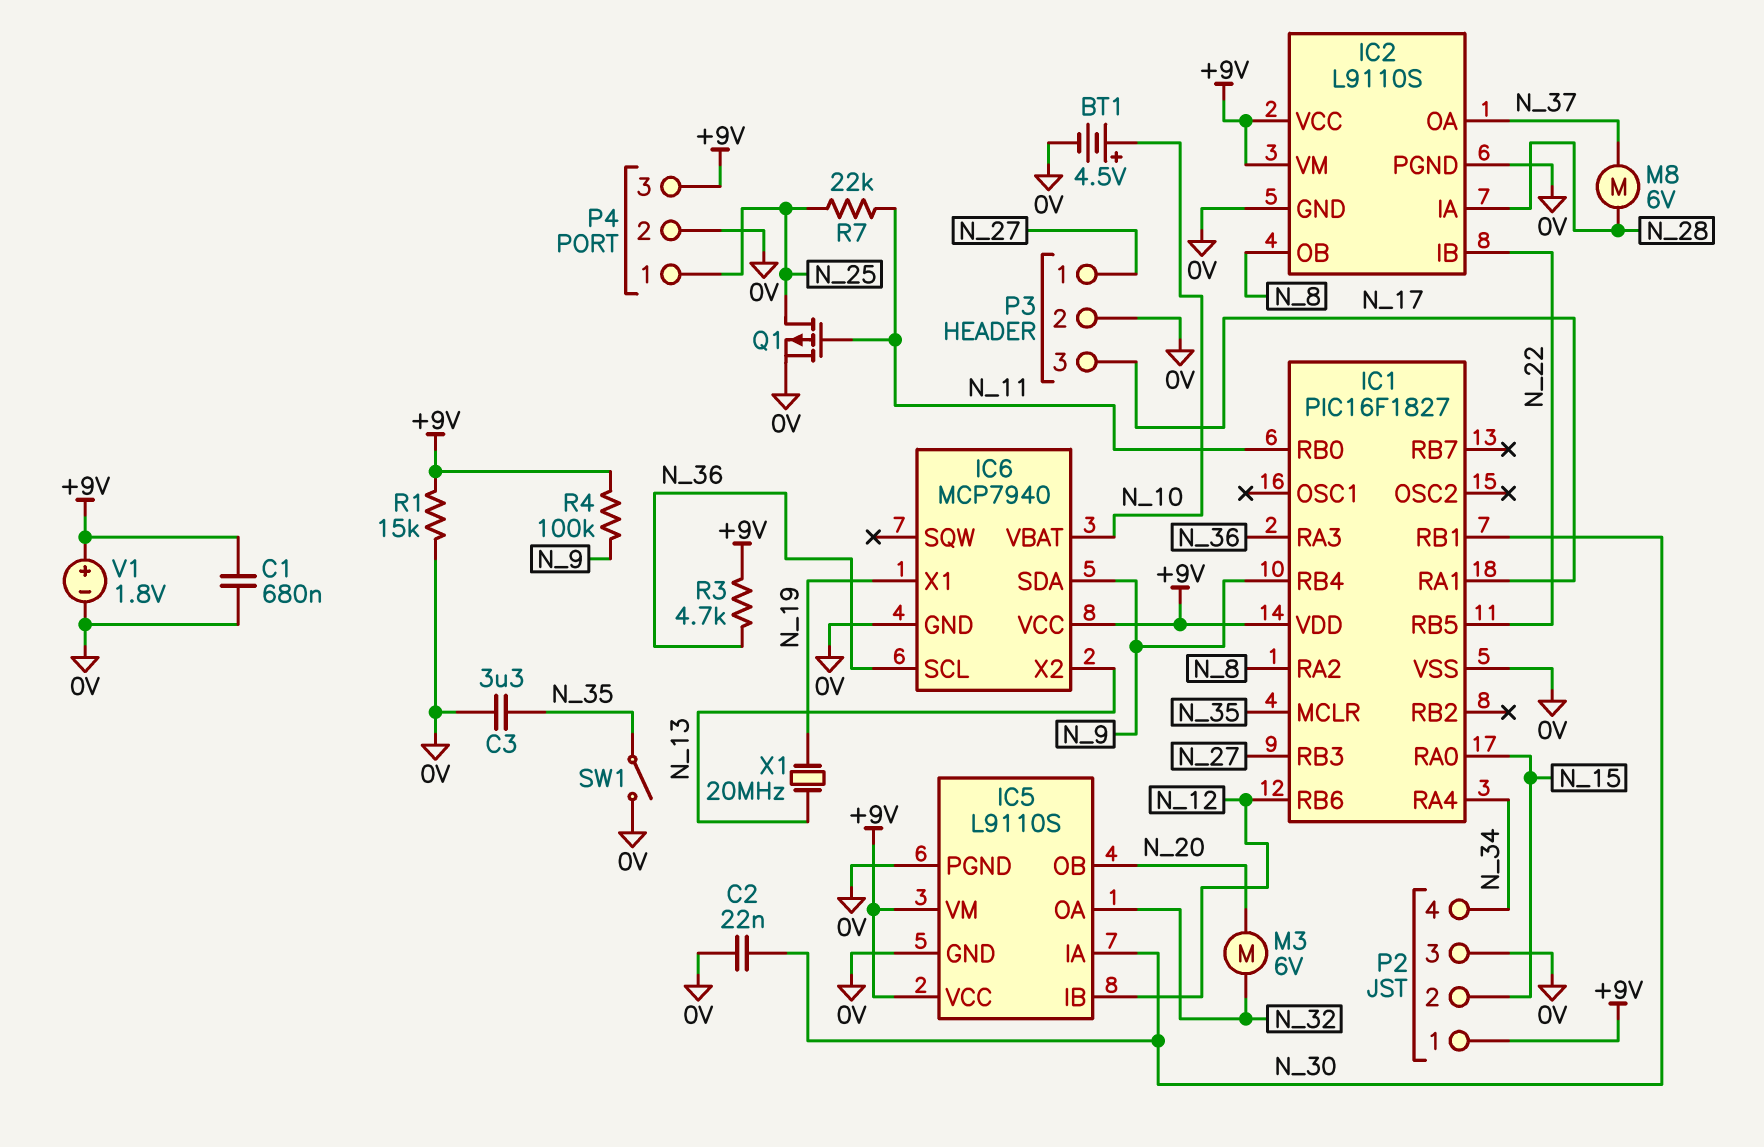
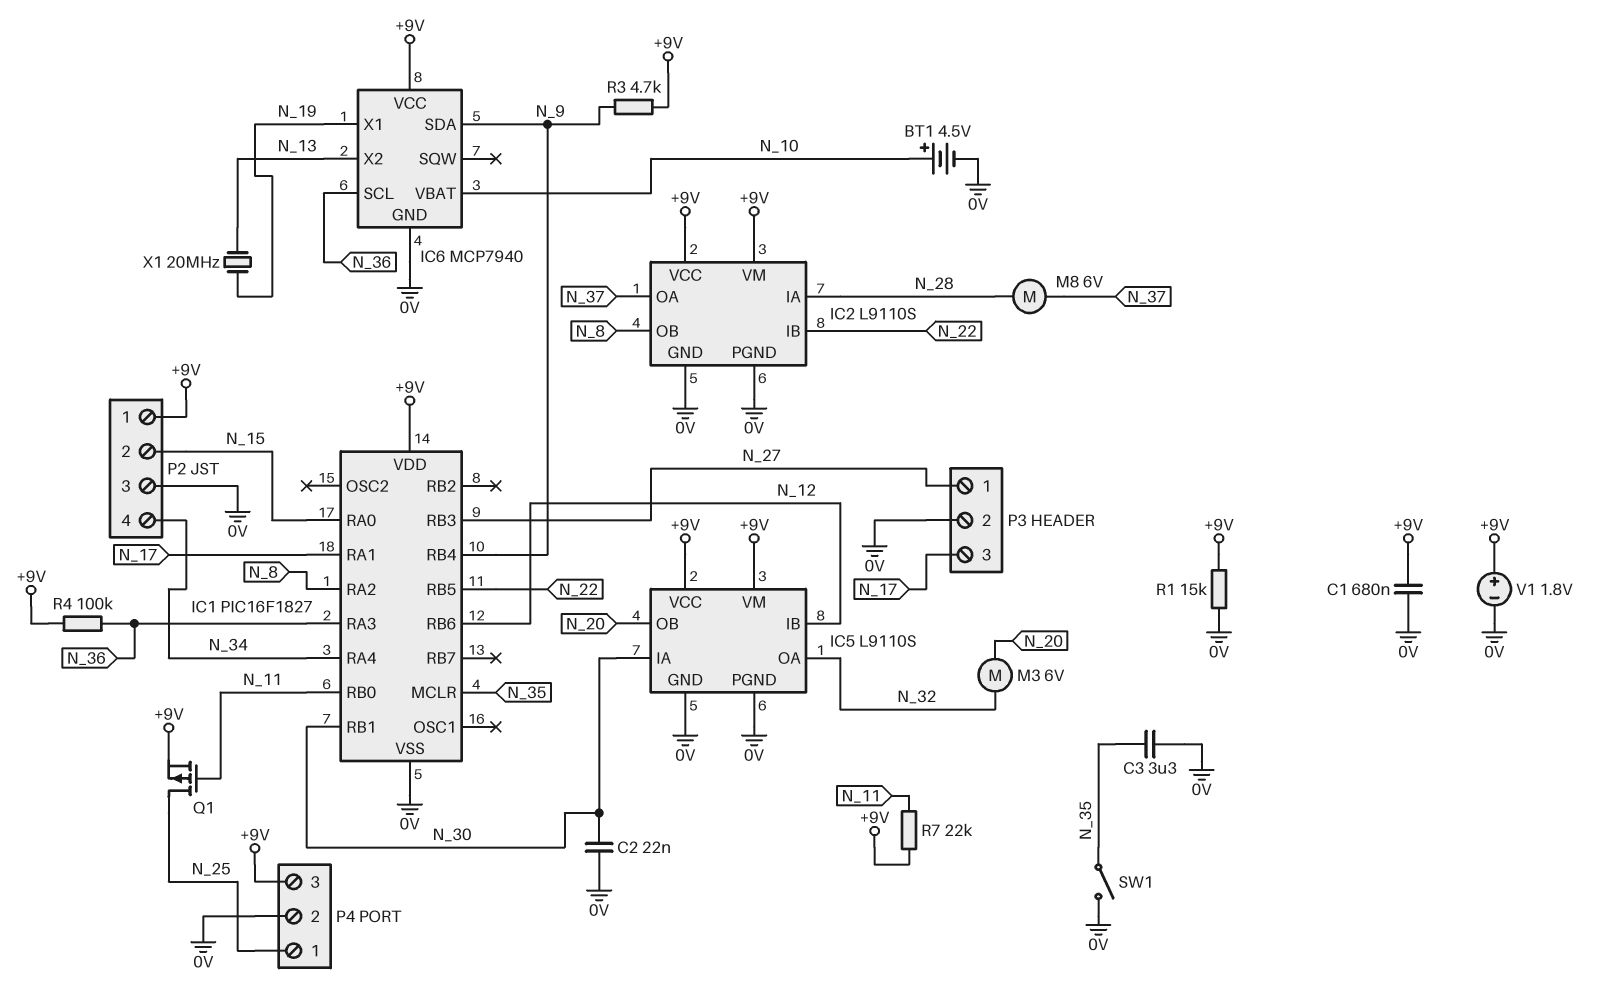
Q1: PMOS (G N_11, D N_25, S 0V) -> PMOS (G N_11, D N_25, S +9V)
R3: 4.7k (+9V, N_36) -> 4.7k (+9V, N_9)
R4: 100k (+9V, N_9) -> 100k (+9V, N_36)
R7: 22k (N_11, N_25) -> 22k (+9V, N_11)

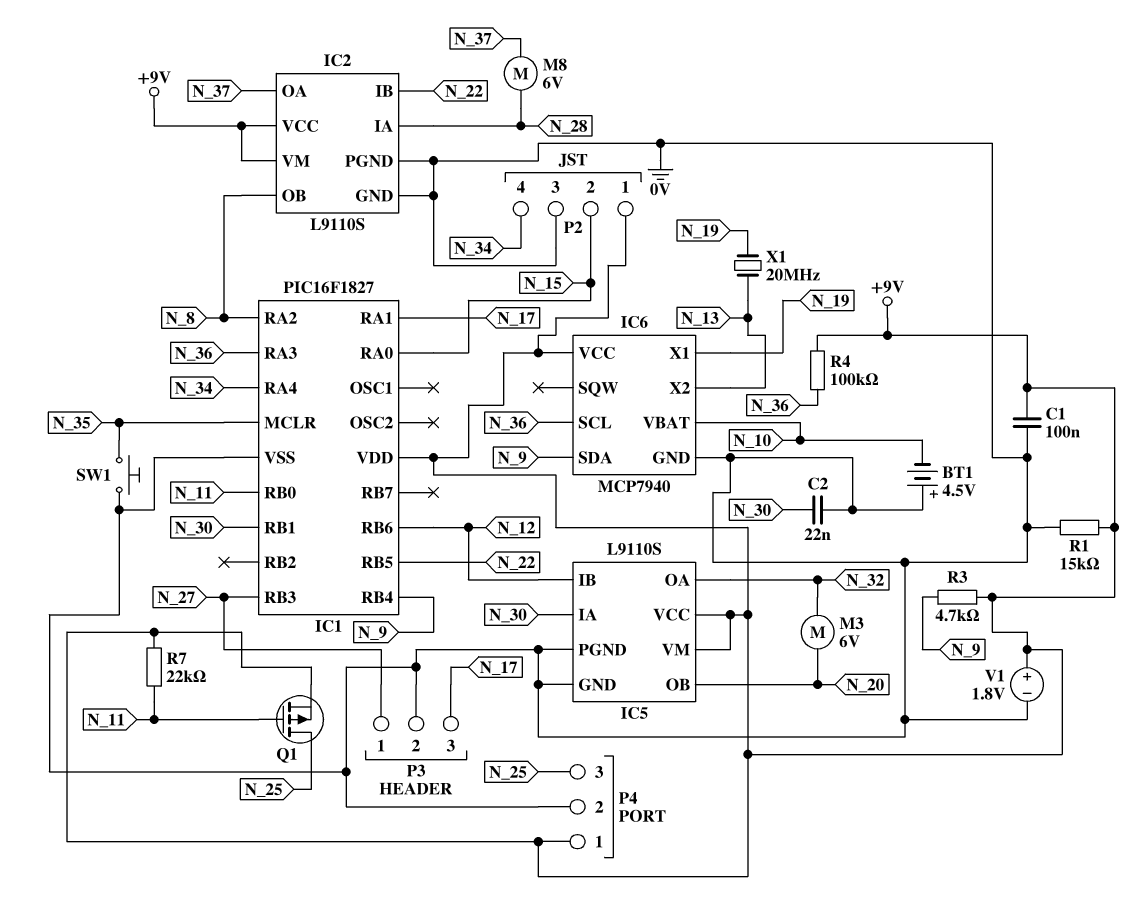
BT1: 4.5V (plus N_10, minus 0V) -> 4.5V (plus 0V, minus N_10)
C1: 680nF (+9V, 0V) -> 100nF (+9V, 0V)
C3: 3.3uF (0V, N_35) -> none
P4 pin 1: N_25 -> +9V
P4 pin 3: +9V -> N_25
SW1: switch (0V, N_35) -> button (0V, N_35)

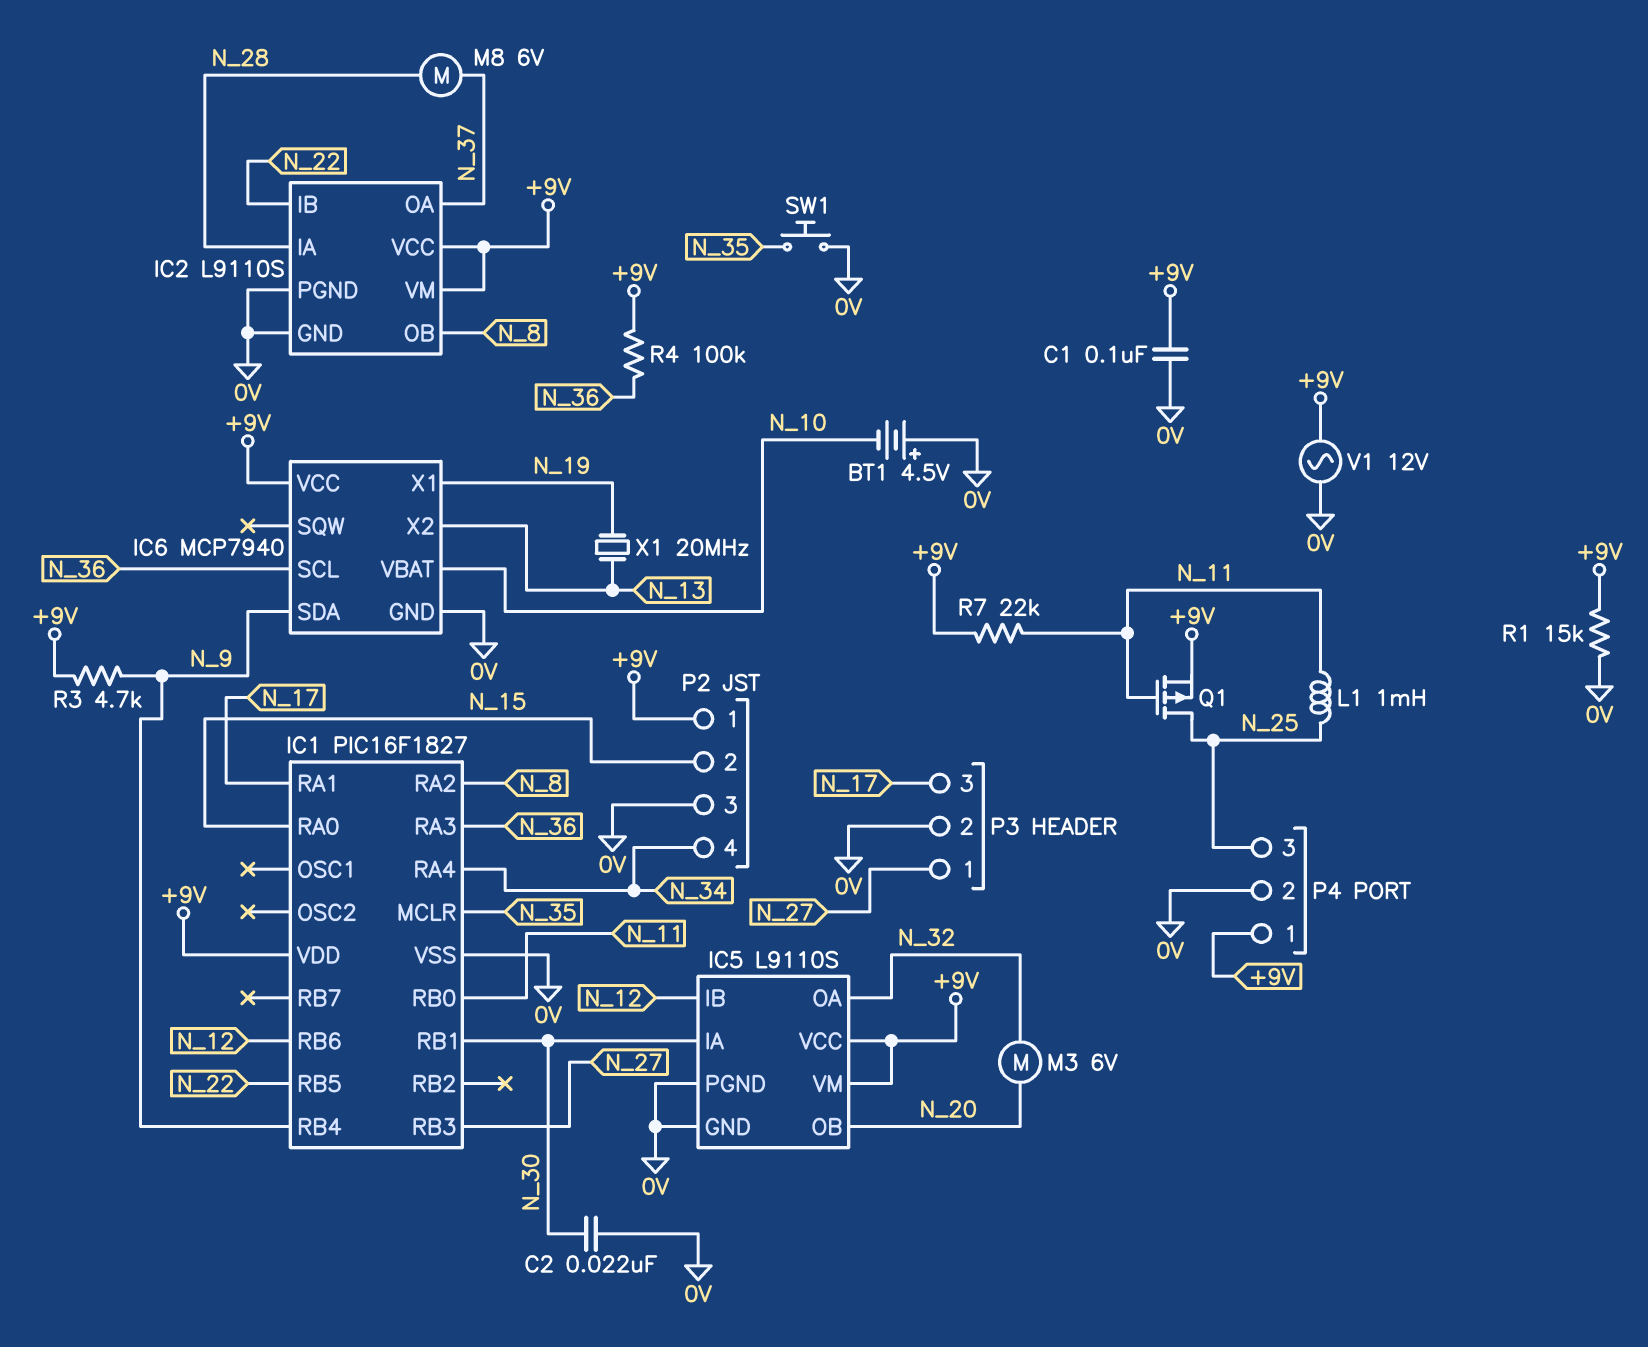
L1: none -> 1mH (N_11, N_25)
V1: 1.8V (plus +9V, minus 0V) -> AC 12V (+9V, 0V)

